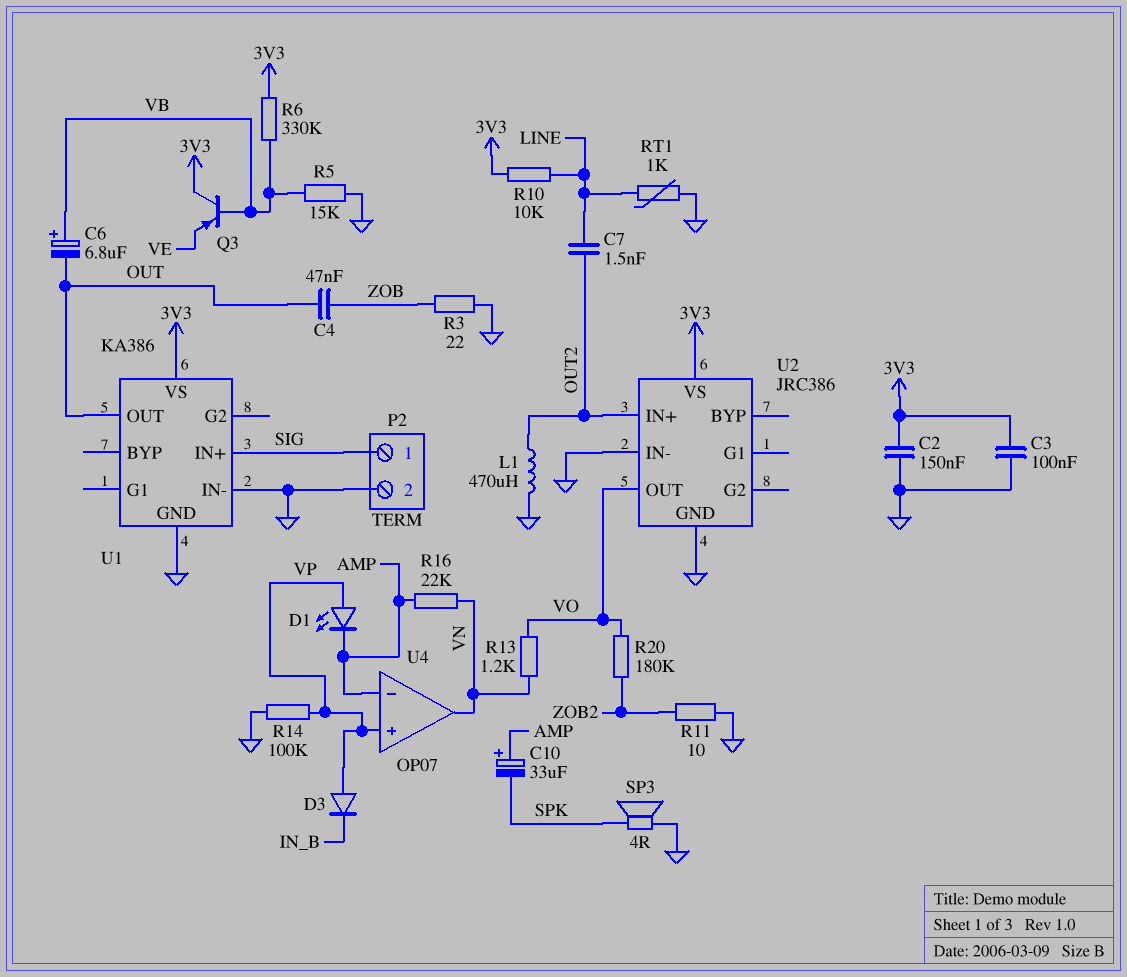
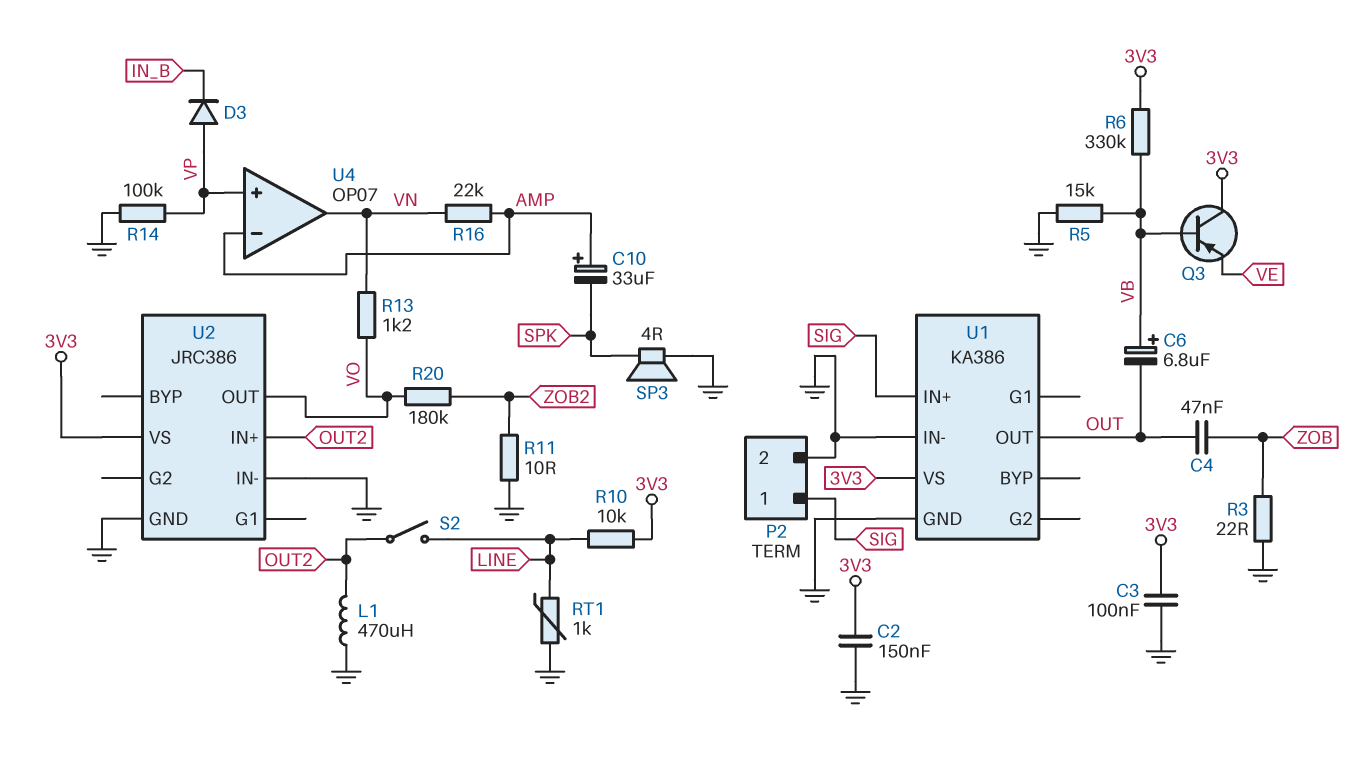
C7: 1.5nF (LINE, OUT2) -> none
D1: LED (A VP, K AMP) -> none
S2: none -> switch (LINE, OUT2)

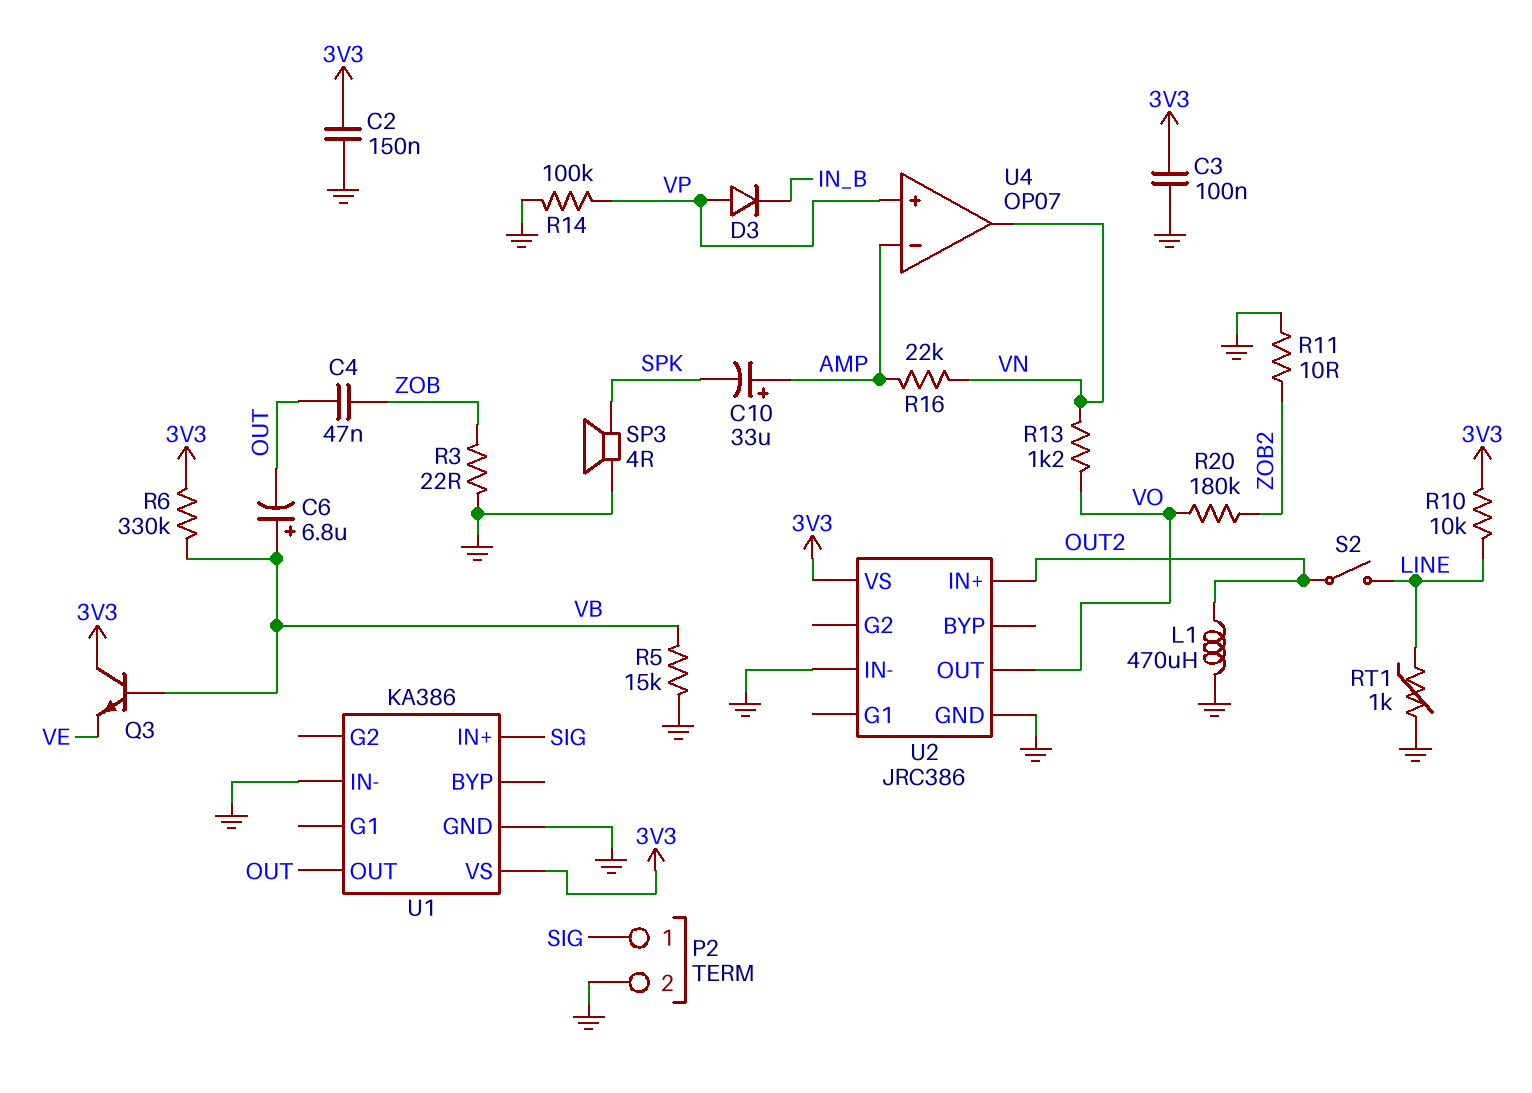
Q3: PNP (B VB, C 3V3, E VE) -> NPN (B VB, C 3V3, E VE)

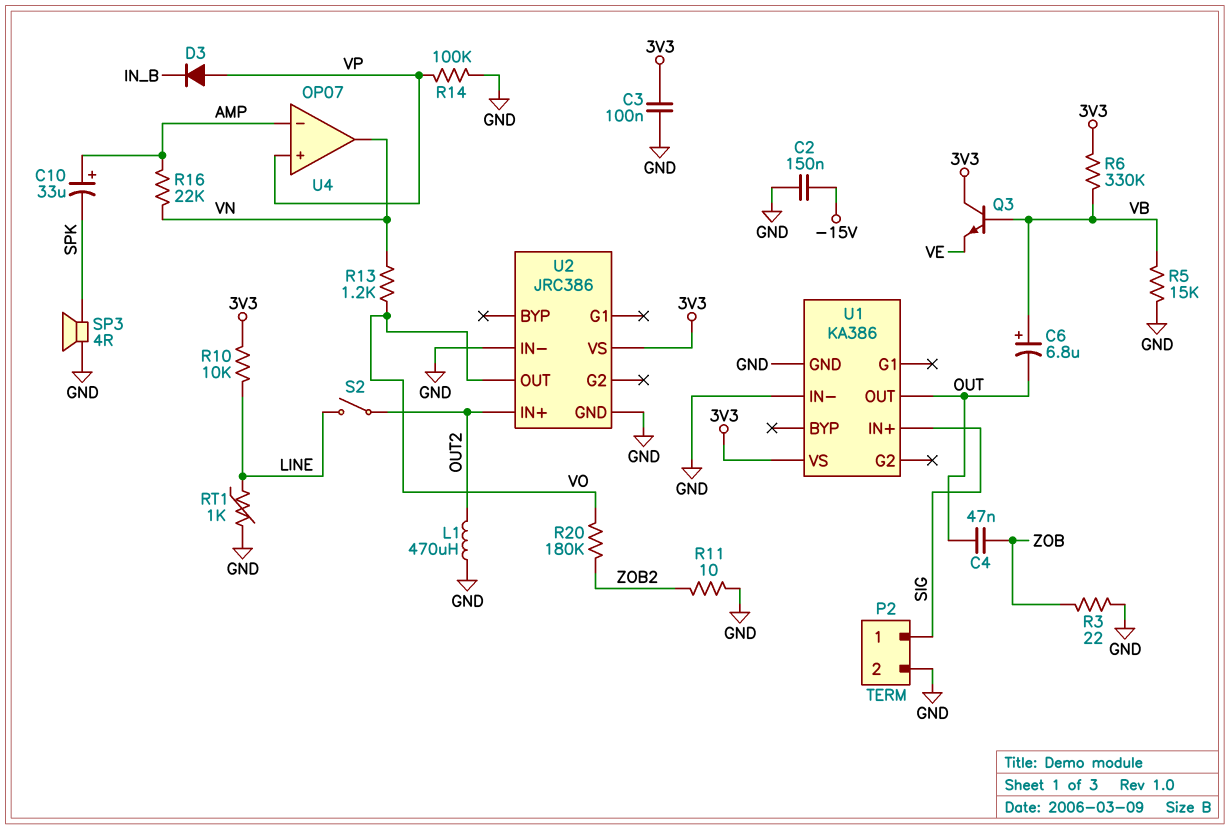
C2: 150nF (3V3, GND) -> 150nF (-15V, GND)

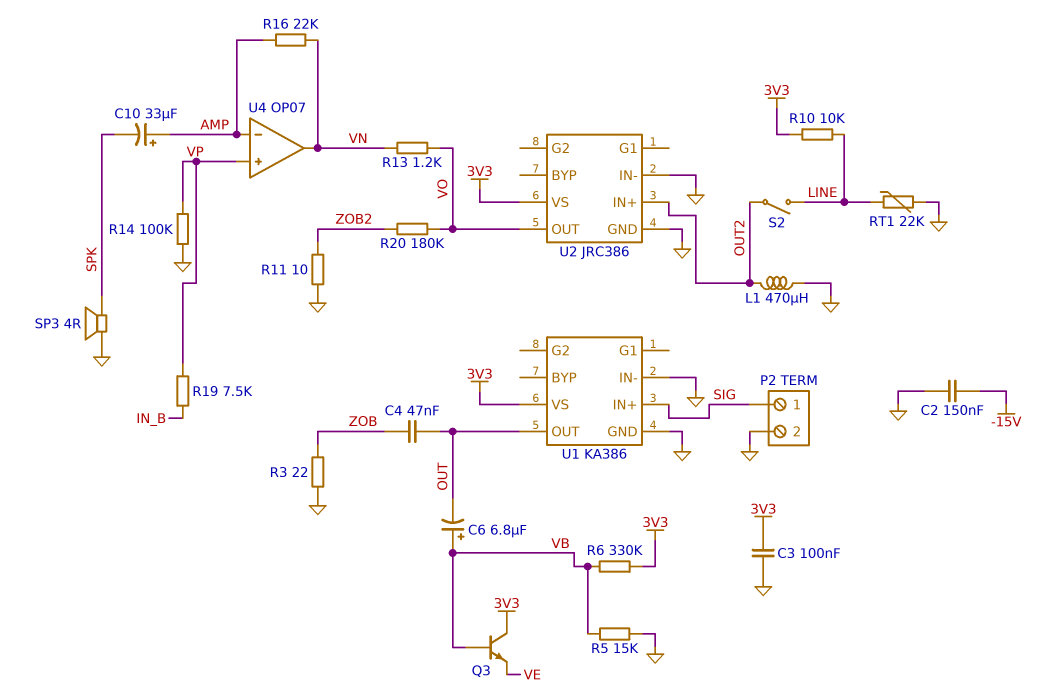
D3: diode (A VP, K IN_B) -> none
R19: none -> 7.5k (IN_B, VP)
RT1: 1k (GND, LINE) -> 22k (GND, LINE)

